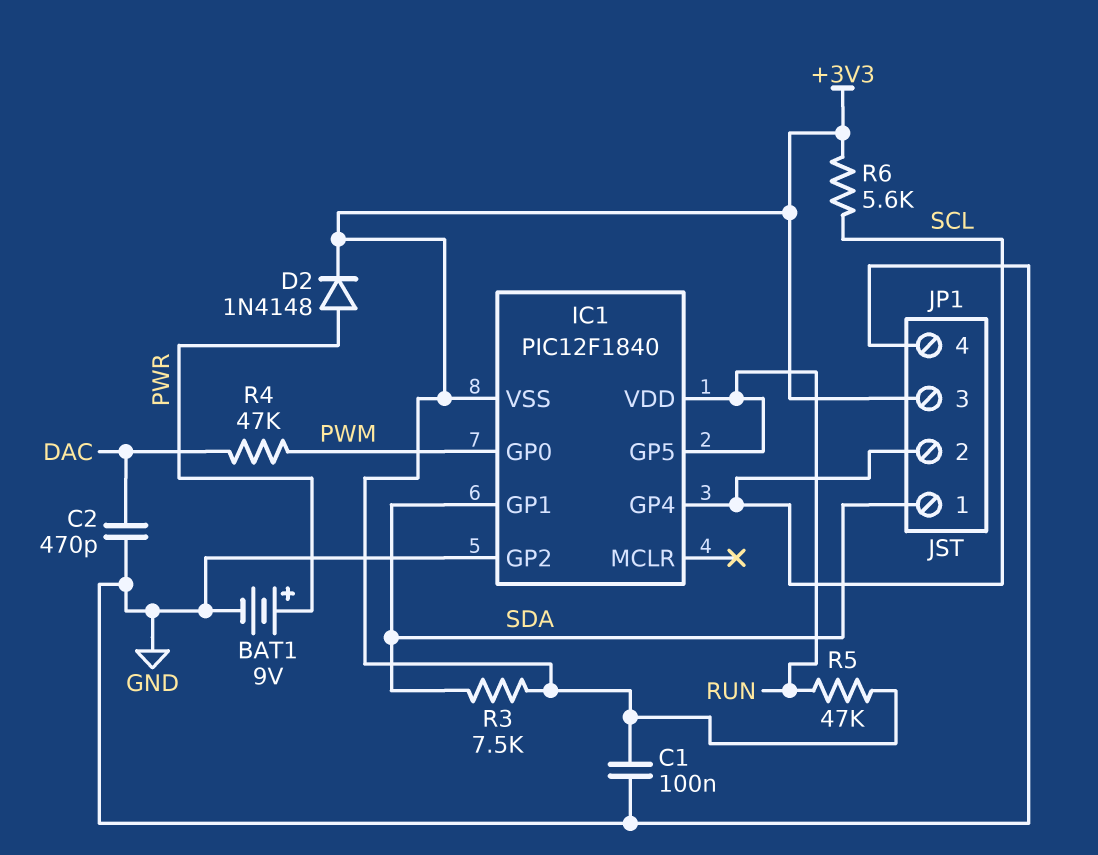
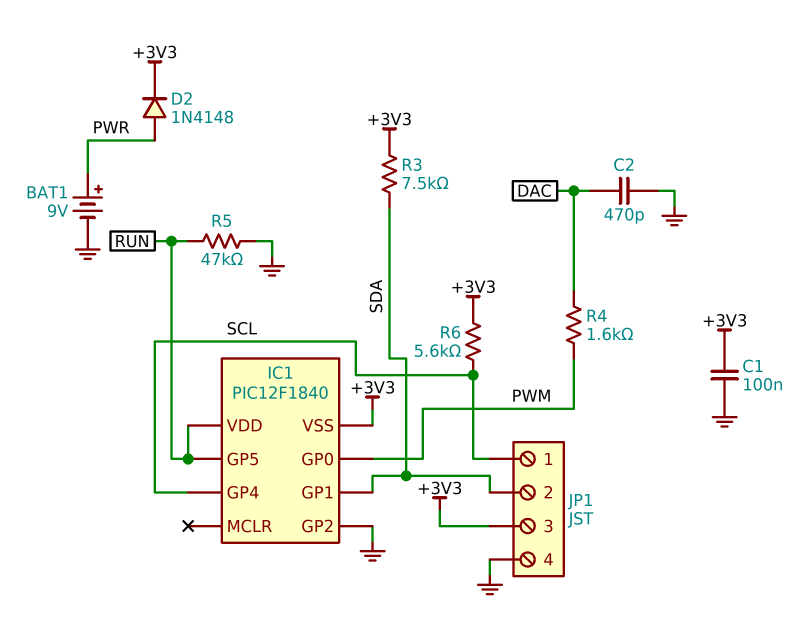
JP1 pin 1: SDA -> SCL
JP1 pin 2: SCL -> SDA
R4: 47k (DAC, PWM) -> 1.6k (DAC, PWM)
R5: 47k (+3V3, RUN) -> 47k (GND, RUN)

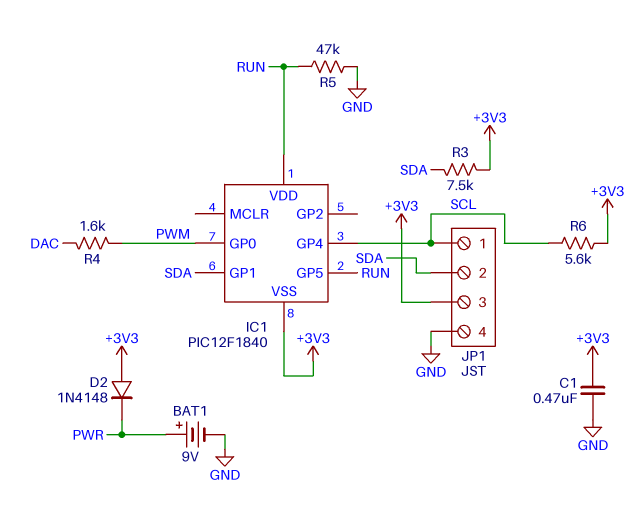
C1: 100nF (+3V3, GND) -> 470nF (+3V3, GND)
C2: 470pF (DAC, GND) -> none
D2: diode 1N4148 (A PWR, K +3V3) -> diode 1N4148 (A +3V3, K PWR)
IC1 pin GP2: GND -> none

